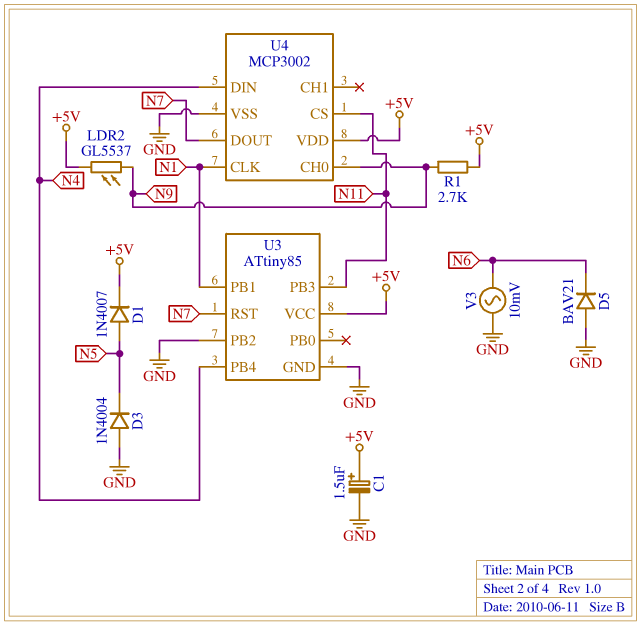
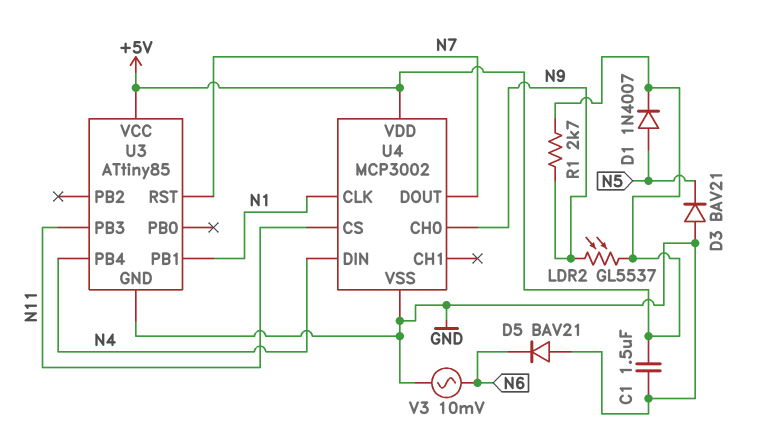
C1: 1.5uF (plus +5V, minus GND) -> 1.5uF (+5V, GND)
D3: diode 1N4004 (A GND, K N5) -> diode BAV21 (A GND, K N5)
U3 pin PB2: GND -> none

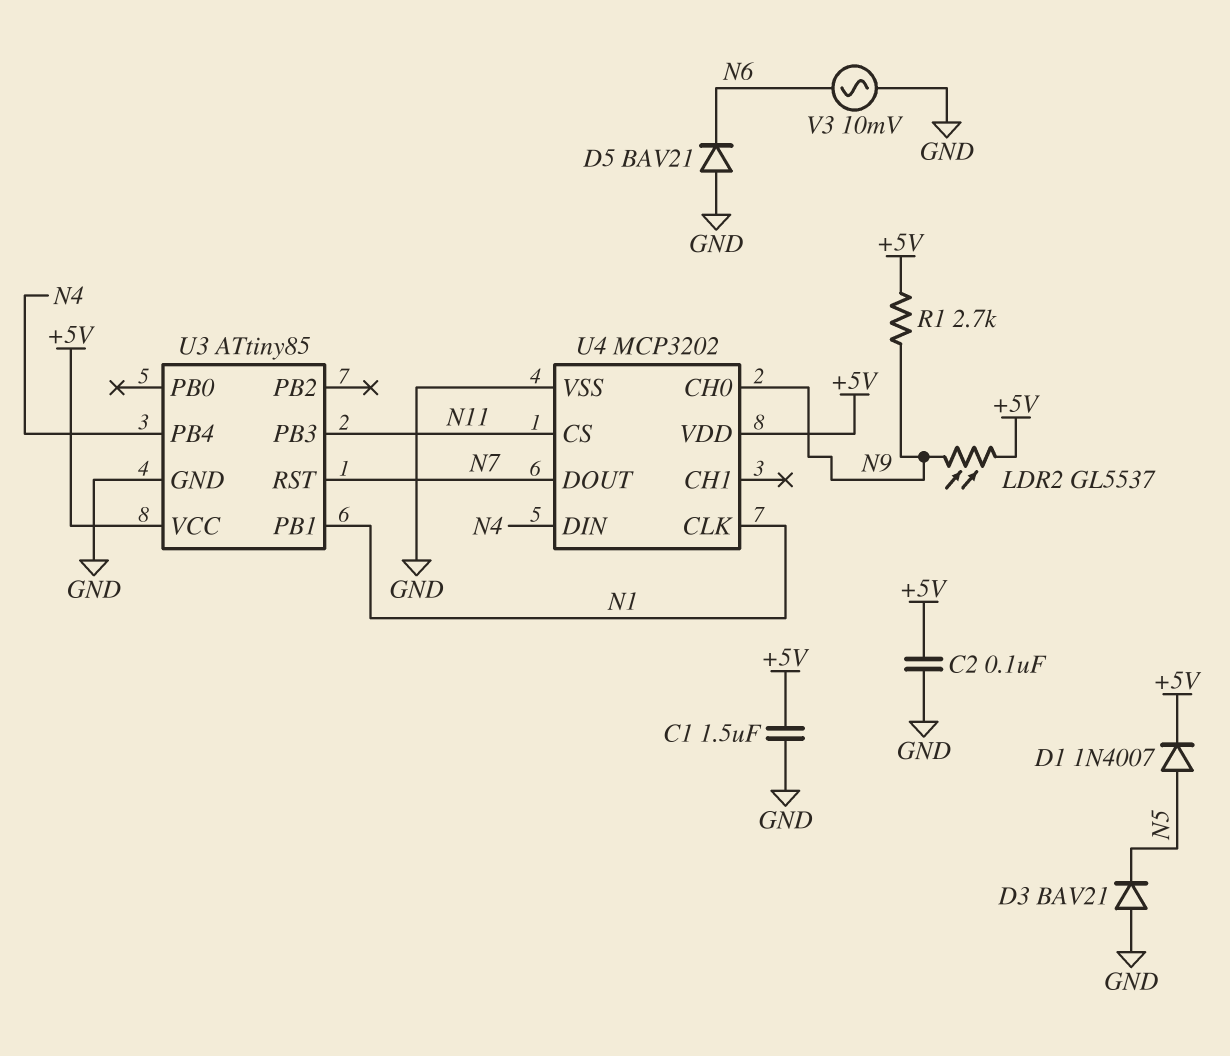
C2: none -> 100nF (+5V, GND)
U4: MCP3002 -> MCP3202

